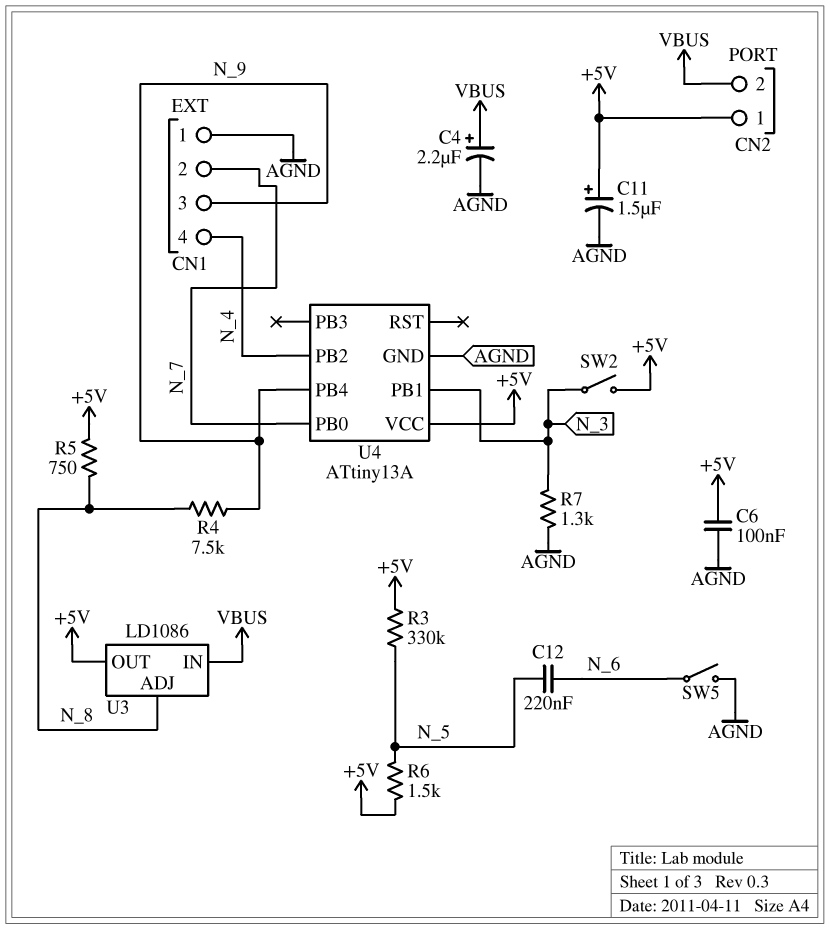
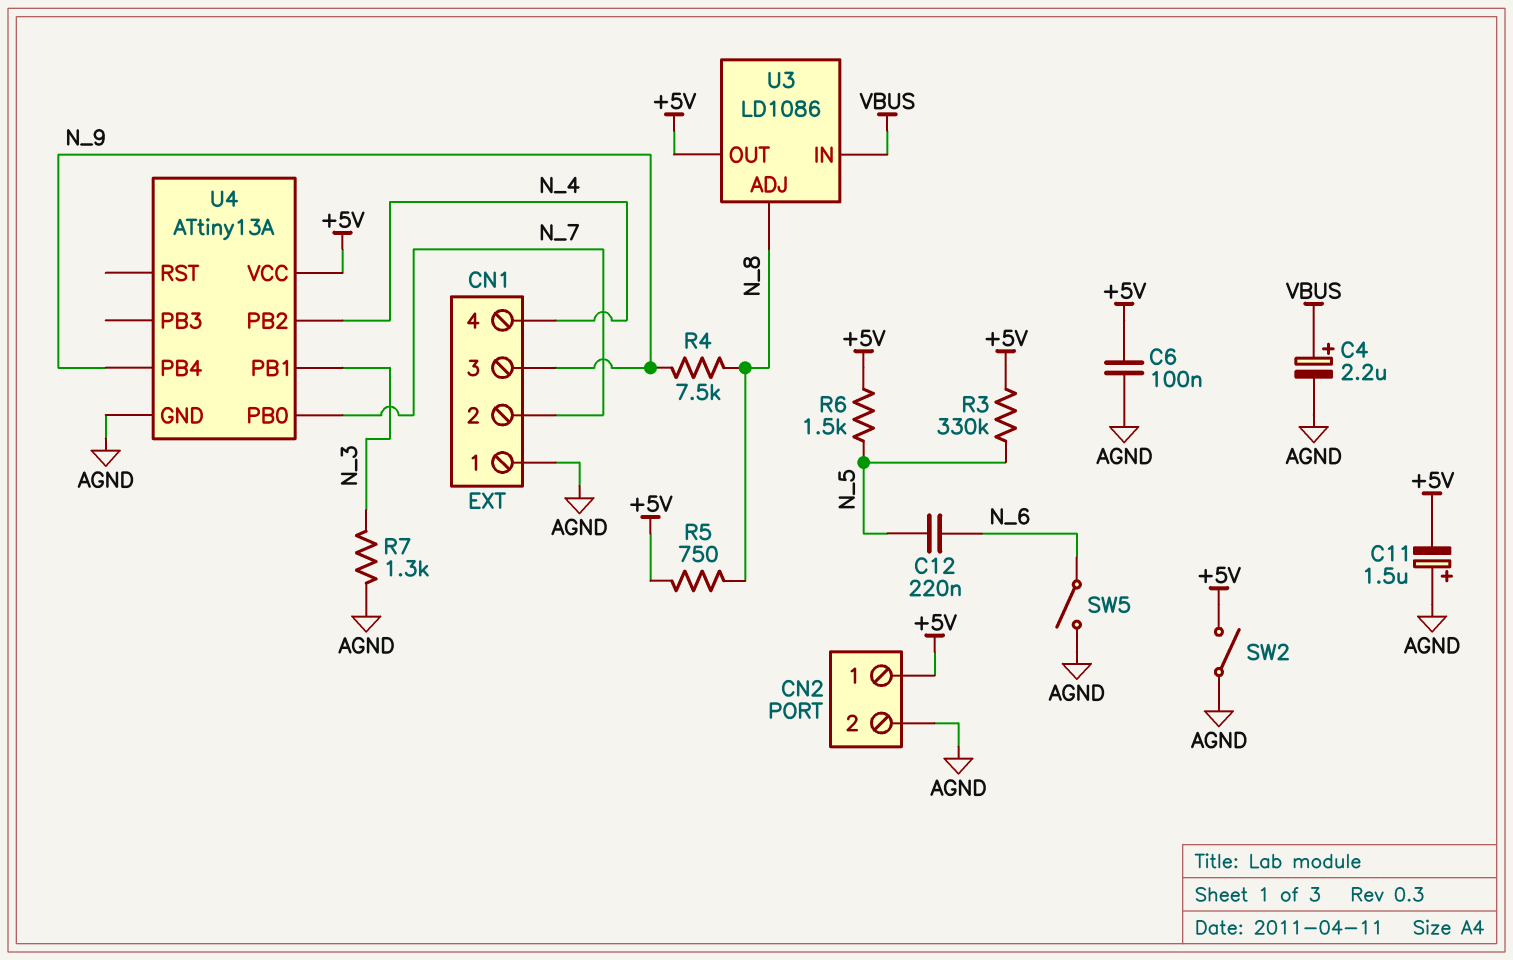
C11: 1.5uF (plus +5V, minus AGND) -> 1.5uF (plus AGND, minus +5V)
CN2 pin 2: VBUS -> AGND
SW2: switch (+5V, N_3) -> switch (+5V, AGND)

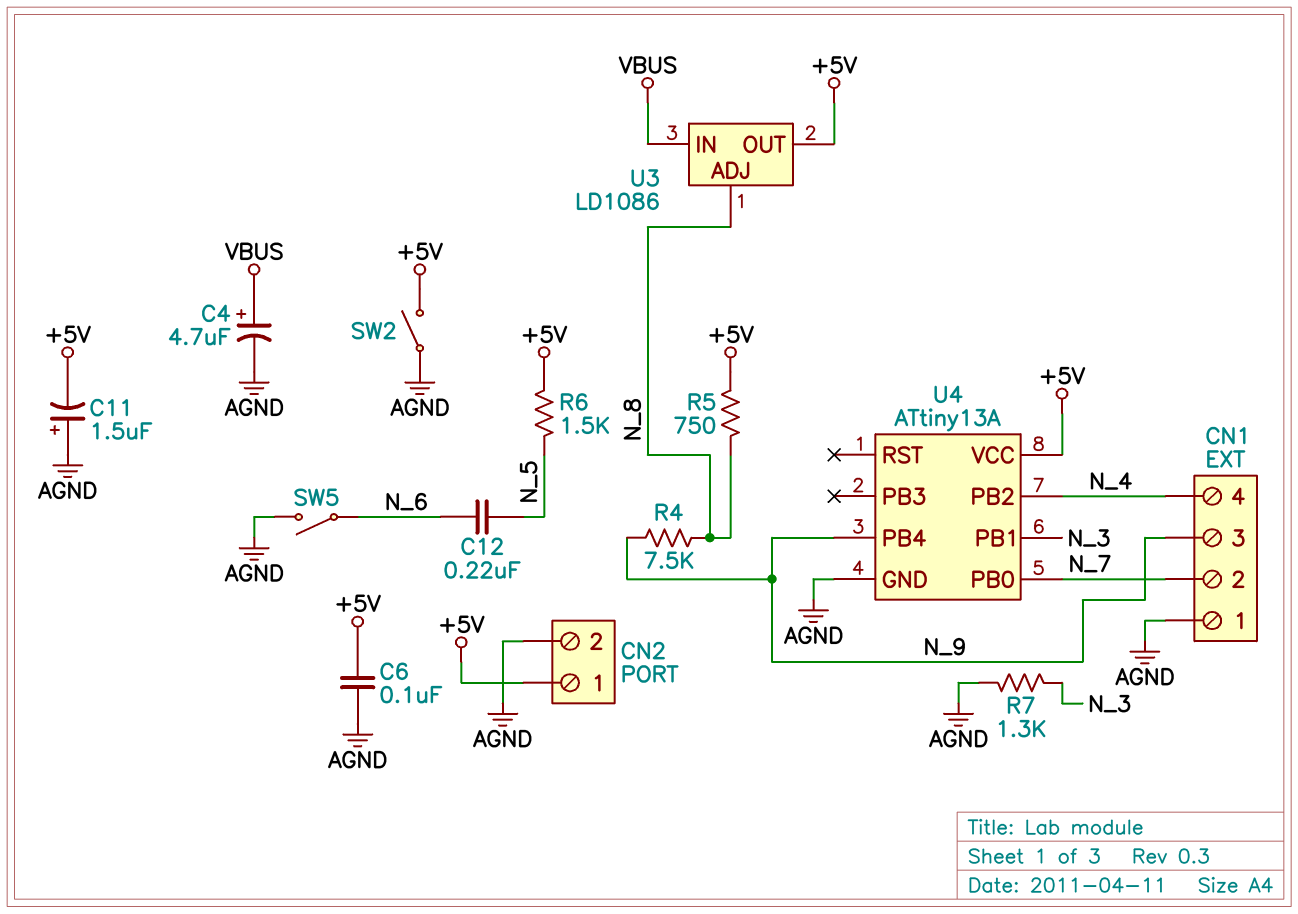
C4: 2.2uF (plus VBUS, minus AGND) -> 4.7uF (plus VBUS, minus AGND)
R3: 330k (+5V, N_5) -> none

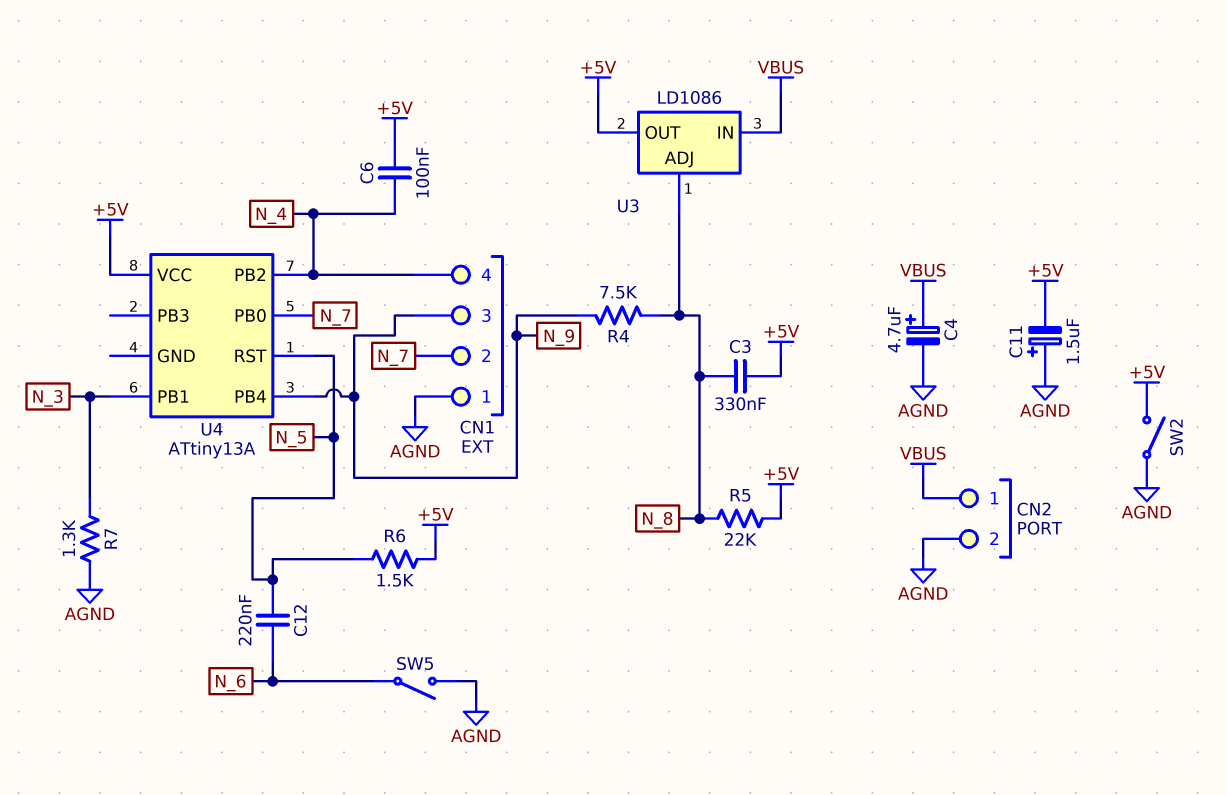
C3: none -> 330nF (+5V, N_8)
C6: 100nF (+5V, AGND) -> 100nF (+5V, N_4)
CN2 pin 1: +5V -> VBUS
R5: 750 (+5V, N_8) -> 22k (+5V, N_8)
U4 pin GND: AGND -> none
U4 pin RST: none -> N_5

